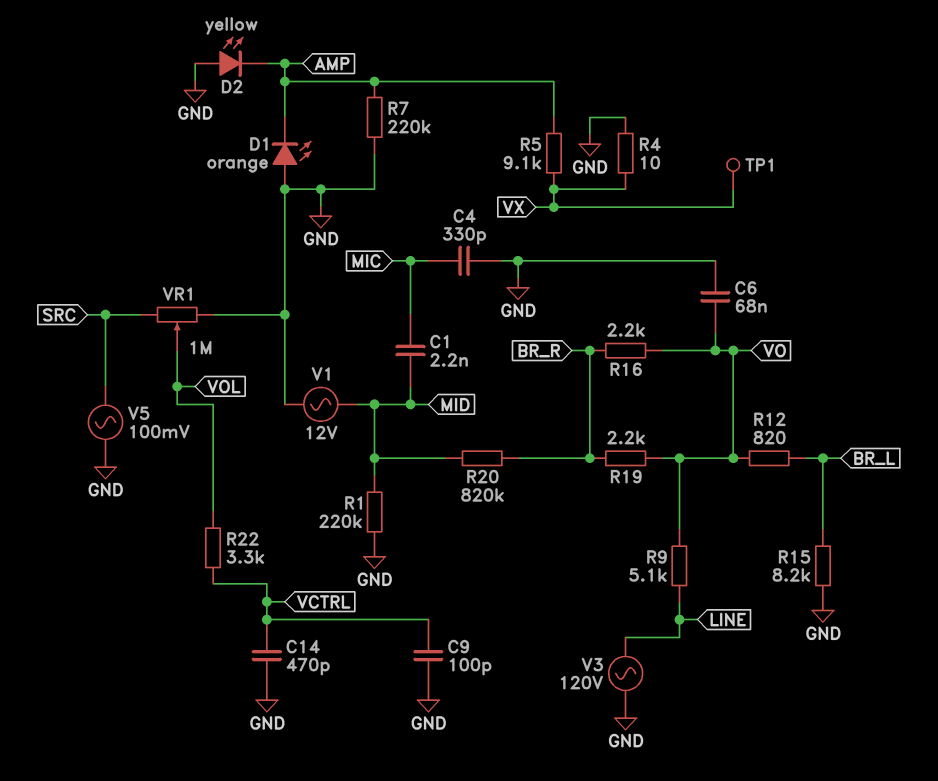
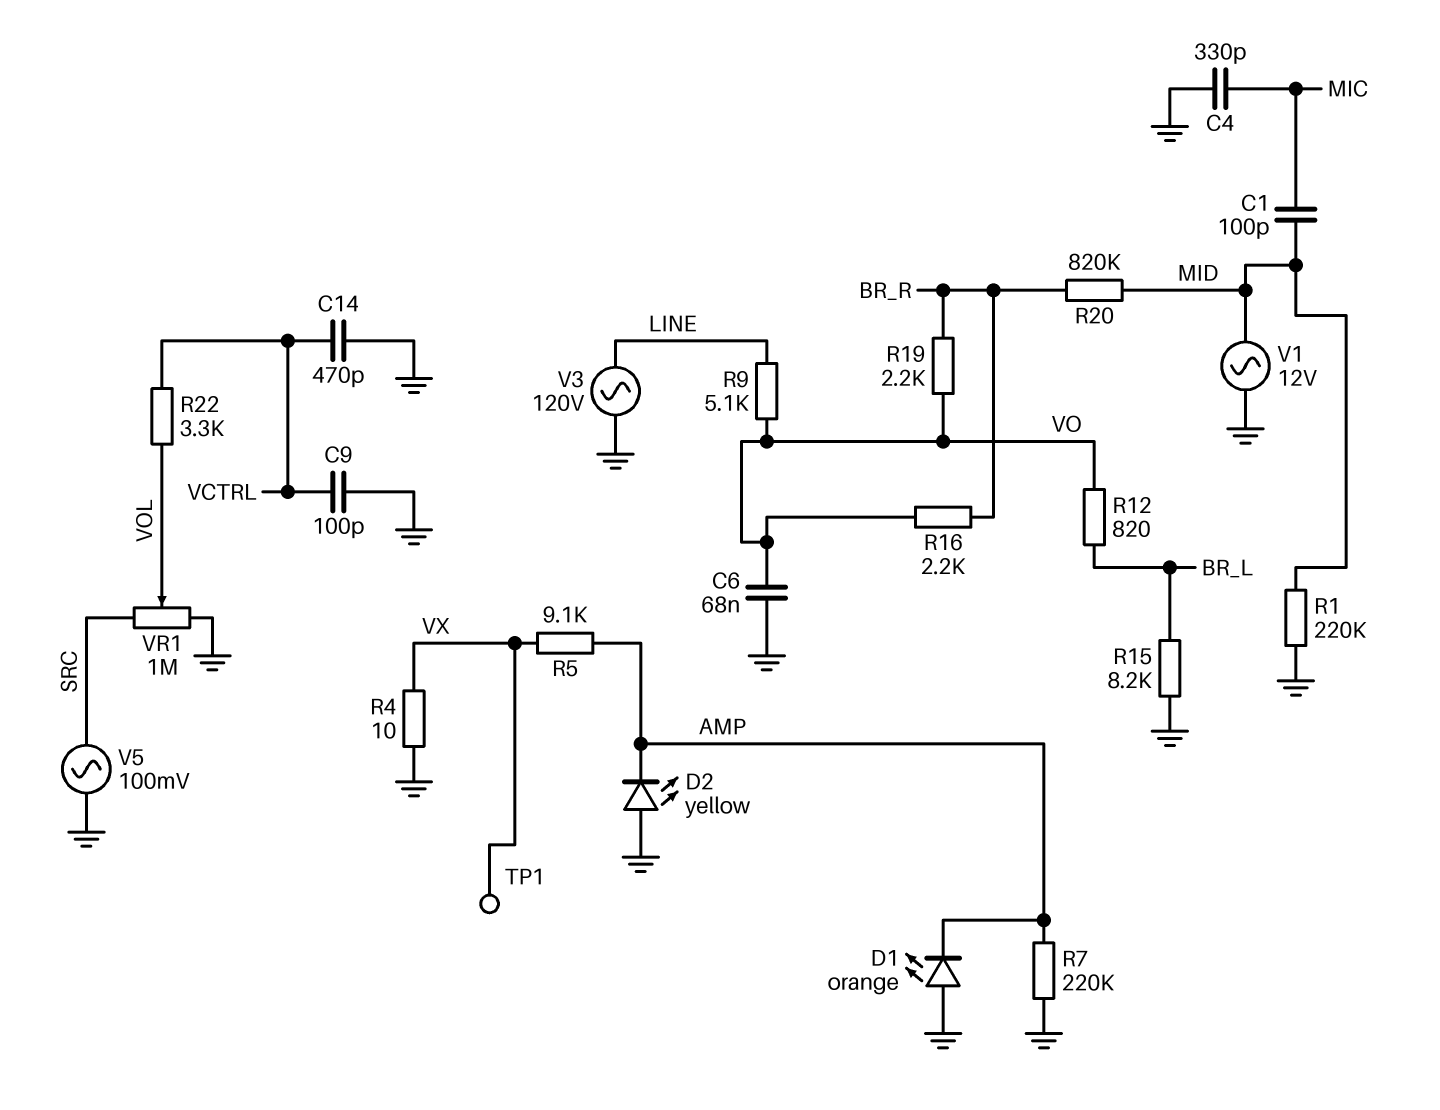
C1: 2.2nF (MIC, MID) -> 100pF (MIC, MID)

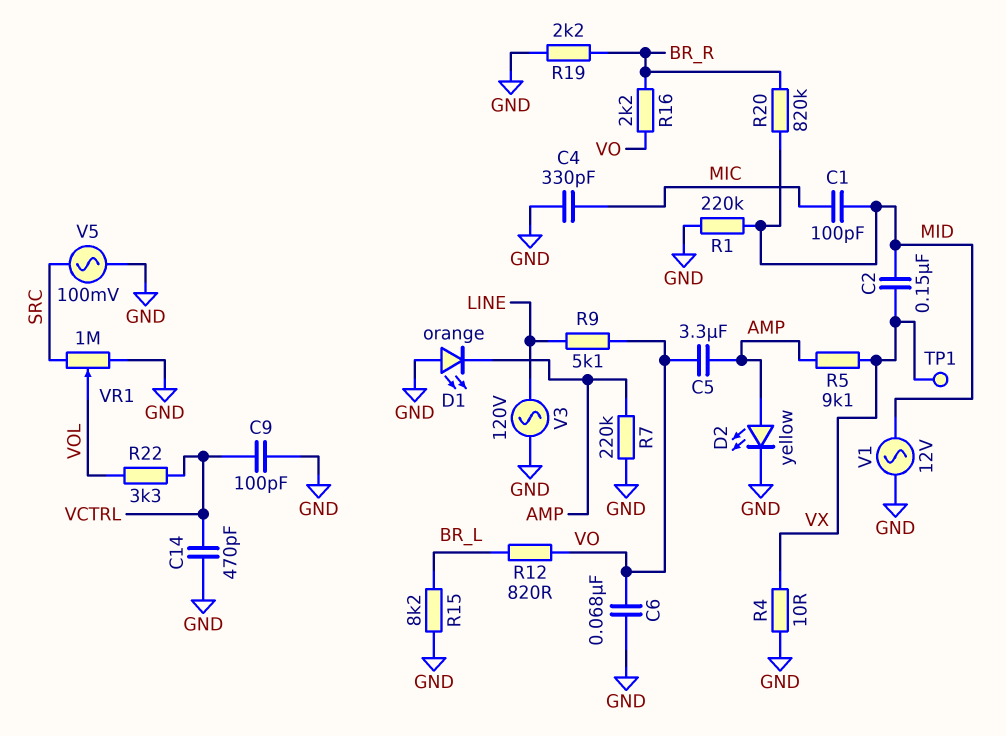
C2: none -> 150nF (MID, VX)
C5: none -> 3.3uF (AMP, VO)
D2: LED yellow (A GND, K AMP) -> LED yellow (A AMP, K GND)
R19: 2.2k (BR_R, VO) -> 2.2k (BR_R, GND)

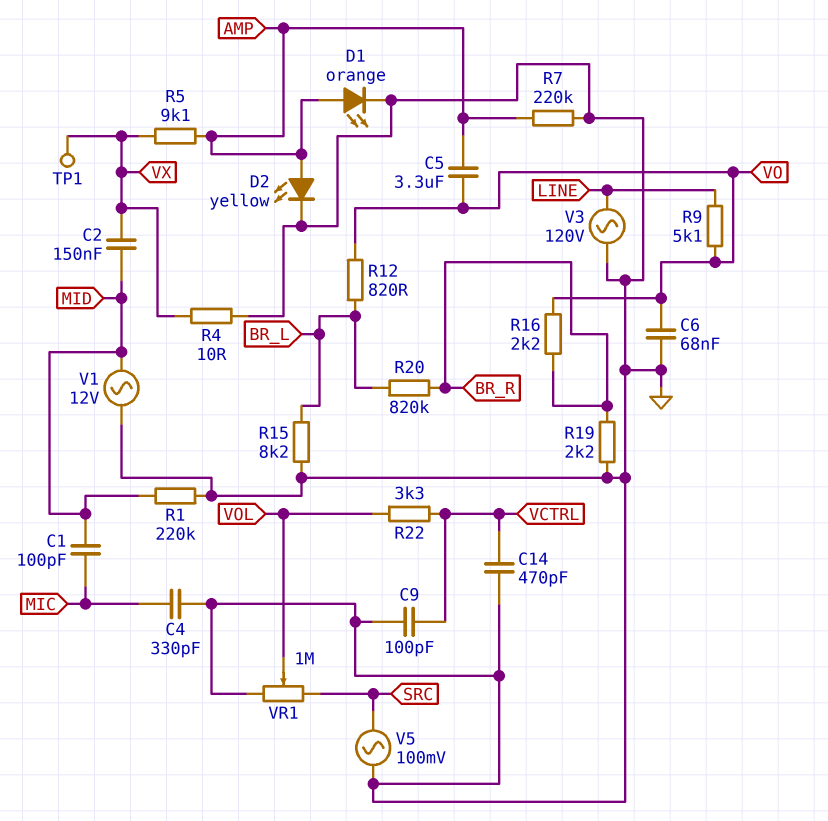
D1: LED orange (A GND, K AMP) -> LED orange (A AMP, K GND)
R20: 820k (BR_R, MID) -> 820k (BR_L, BR_R)

